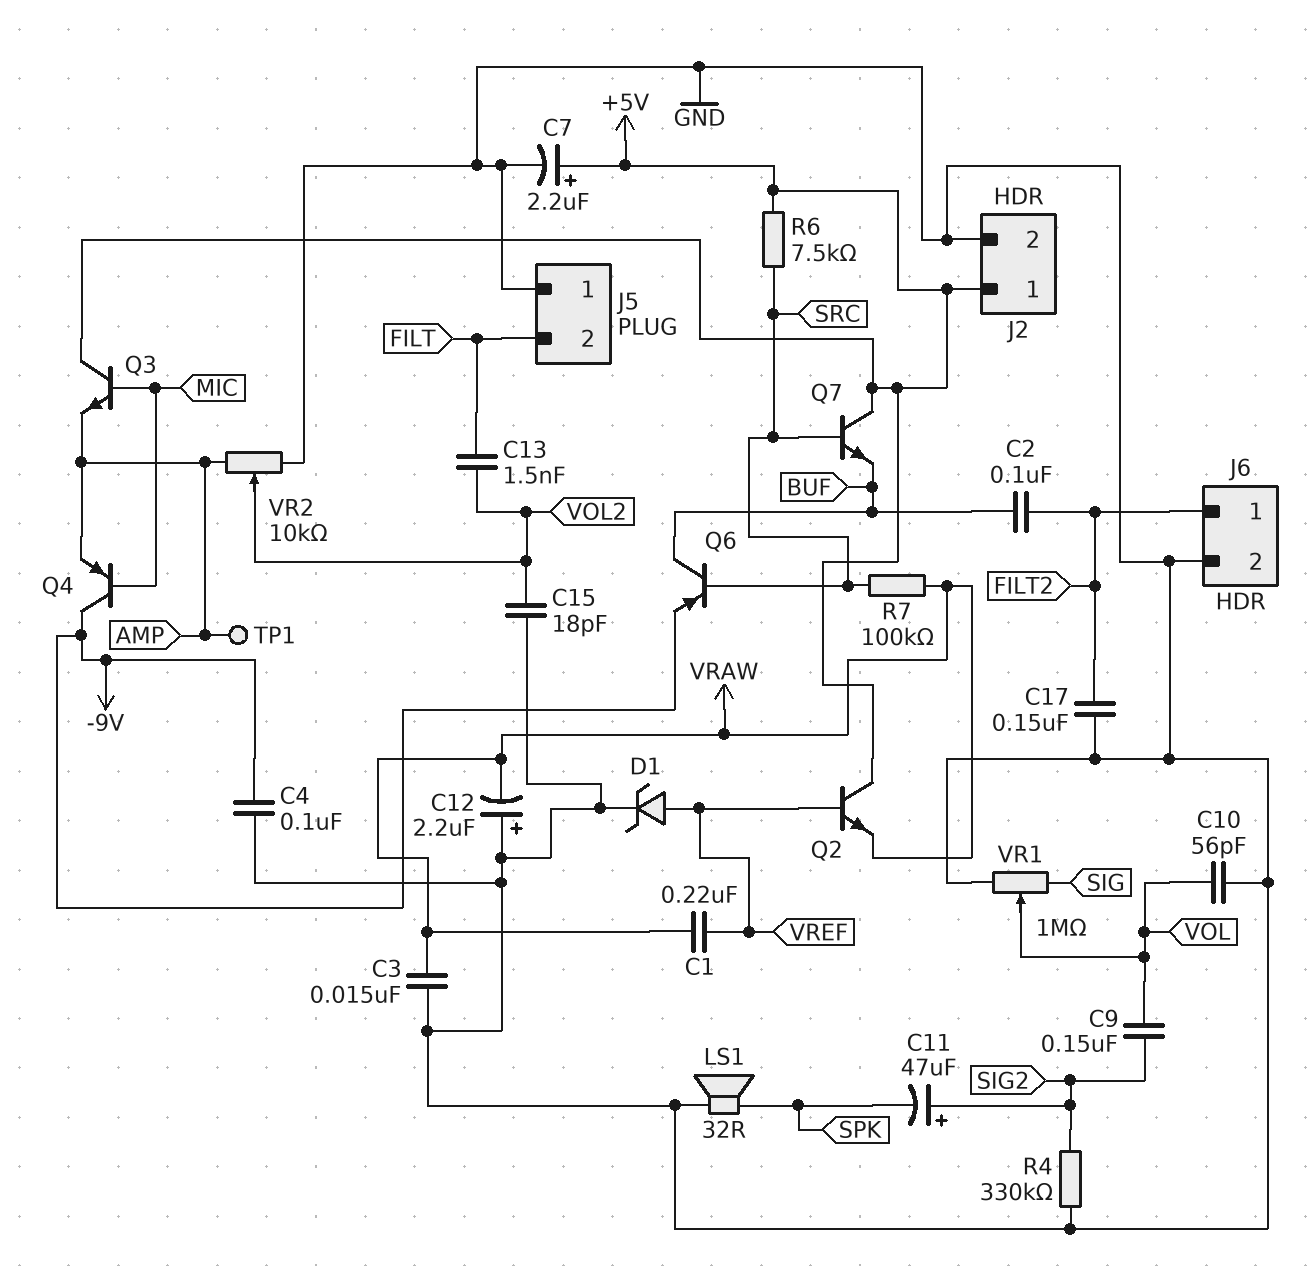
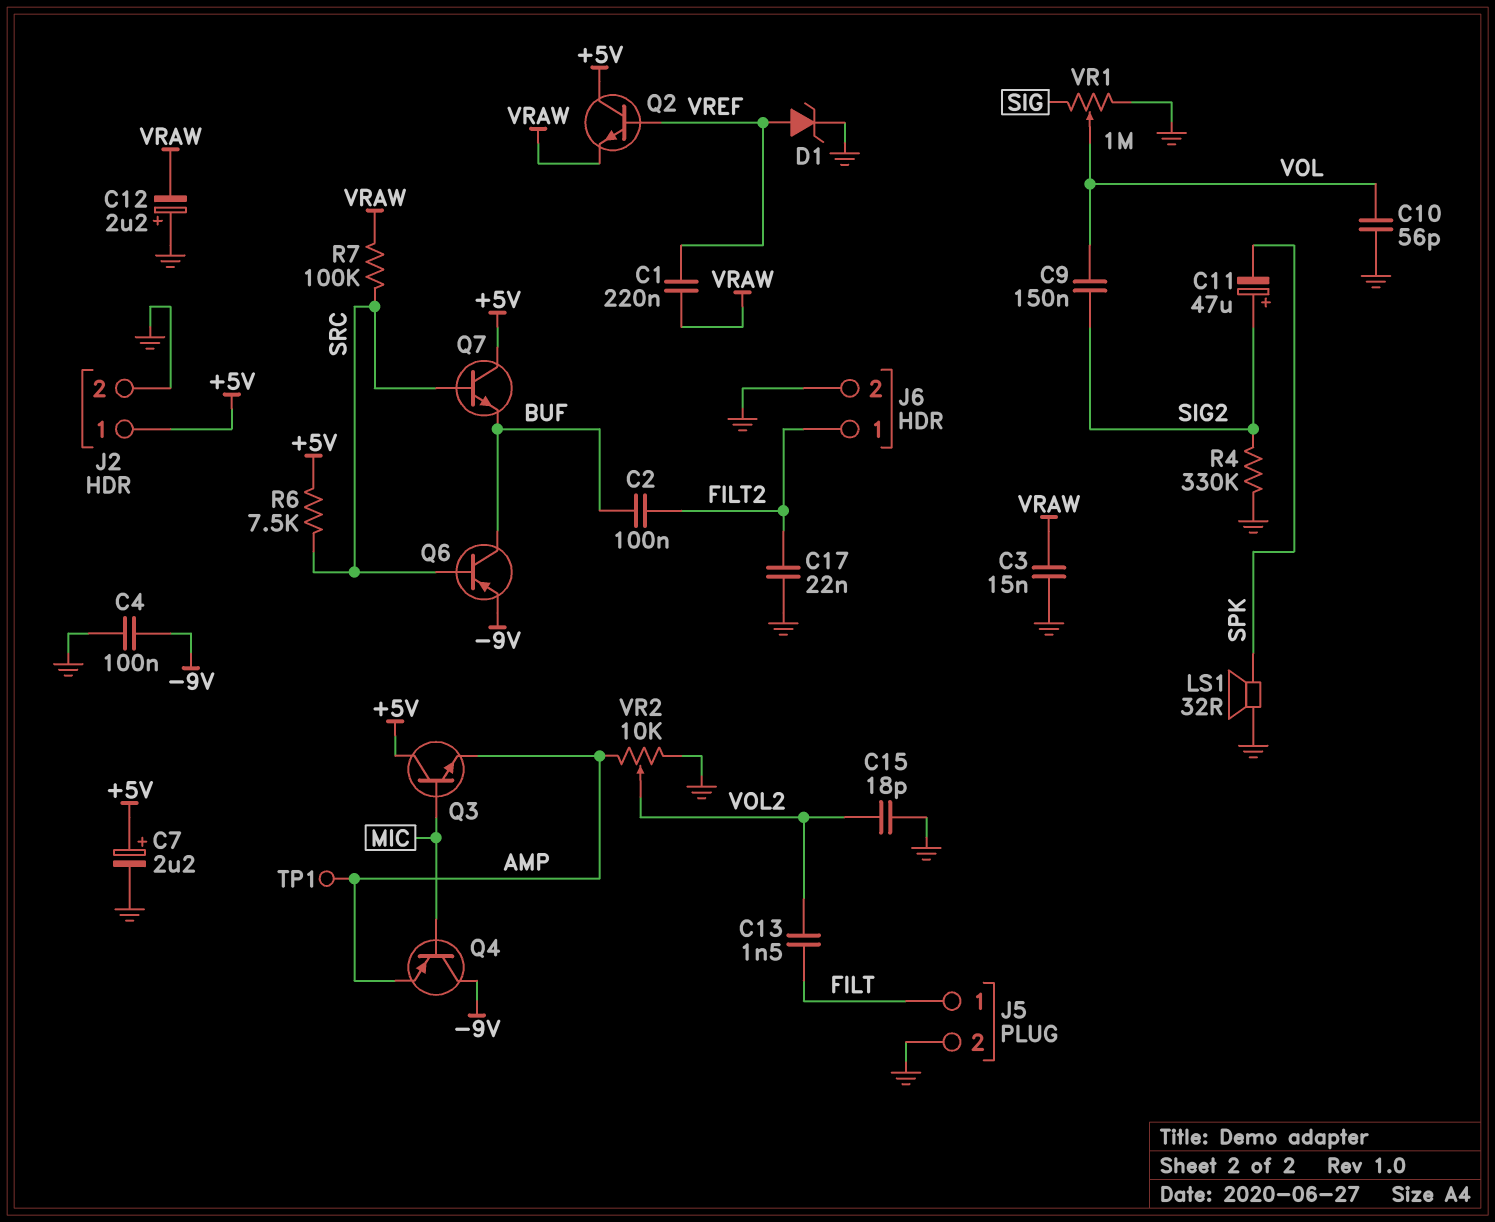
C17: 150nF (FILT2, GND) -> 22nF (FILT2, GND)
J5 pin 1: GND -> FILT
J5 pin 2: FILT -> GND

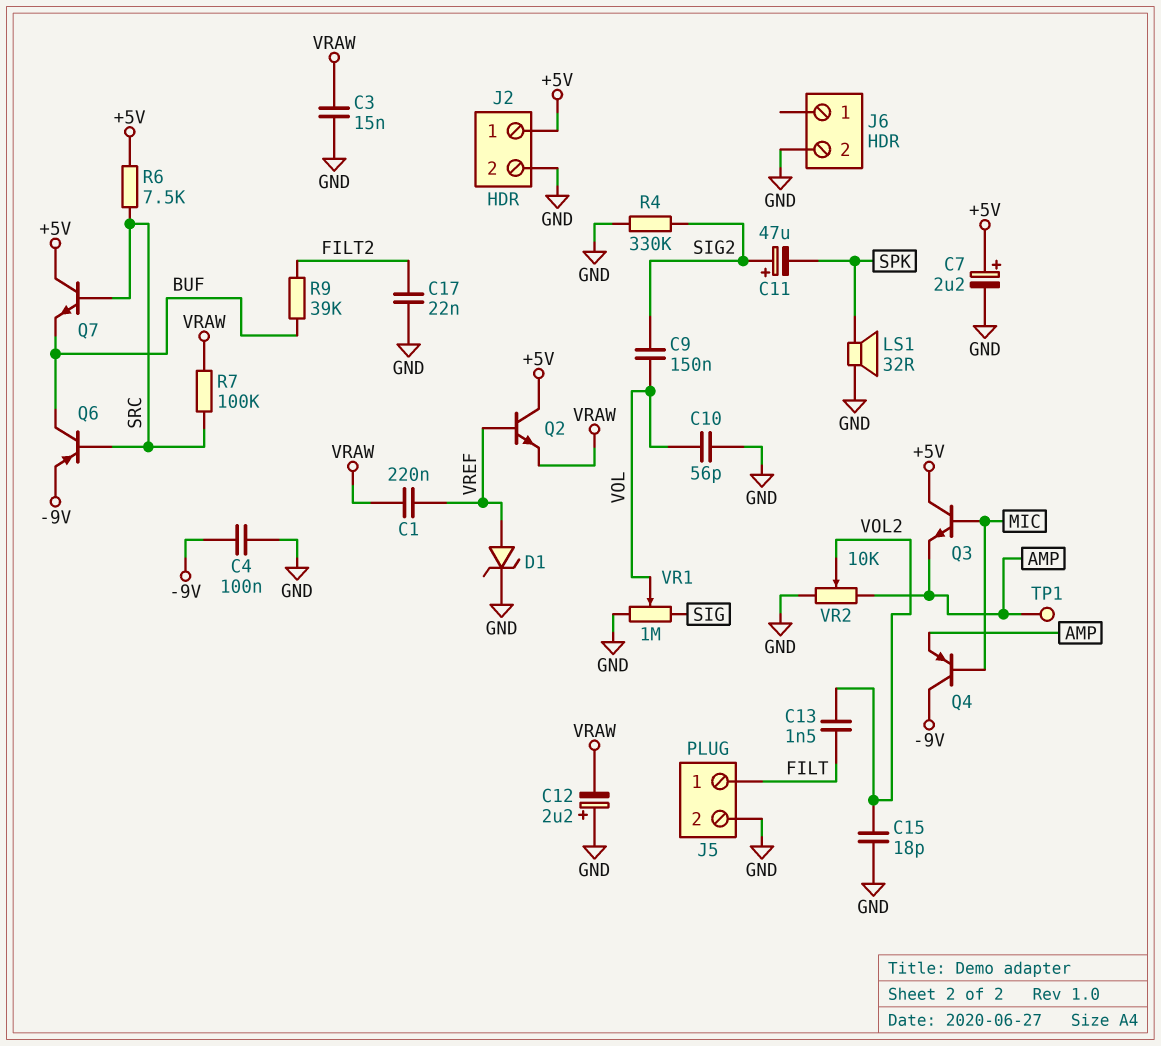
C2: 100nF (BUF, FILT2) -> none
J6 pin 1: FILT2 -> none
R9: none -> 39k (BUF, FILT2)

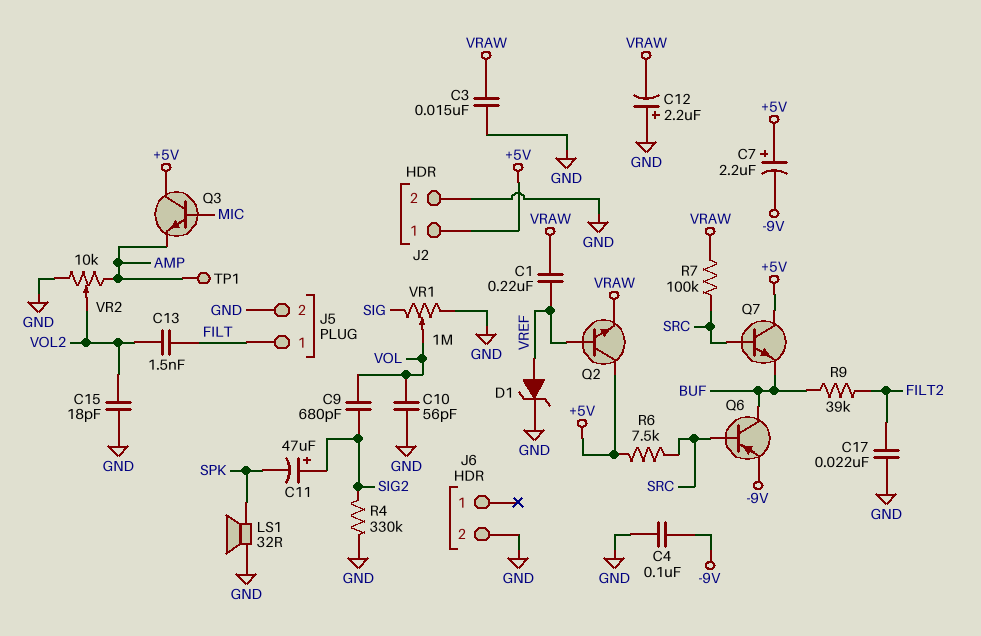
C7: 2.2uF (plus +5V, minus GND) -> 2.2uF (plus +5V, minus -9V)
C9: 150nF (SIG2, VOL) -> 680pF (SIG2, VOL)
Q4: PNP (B MIC, C -9V, E AMP) -> none

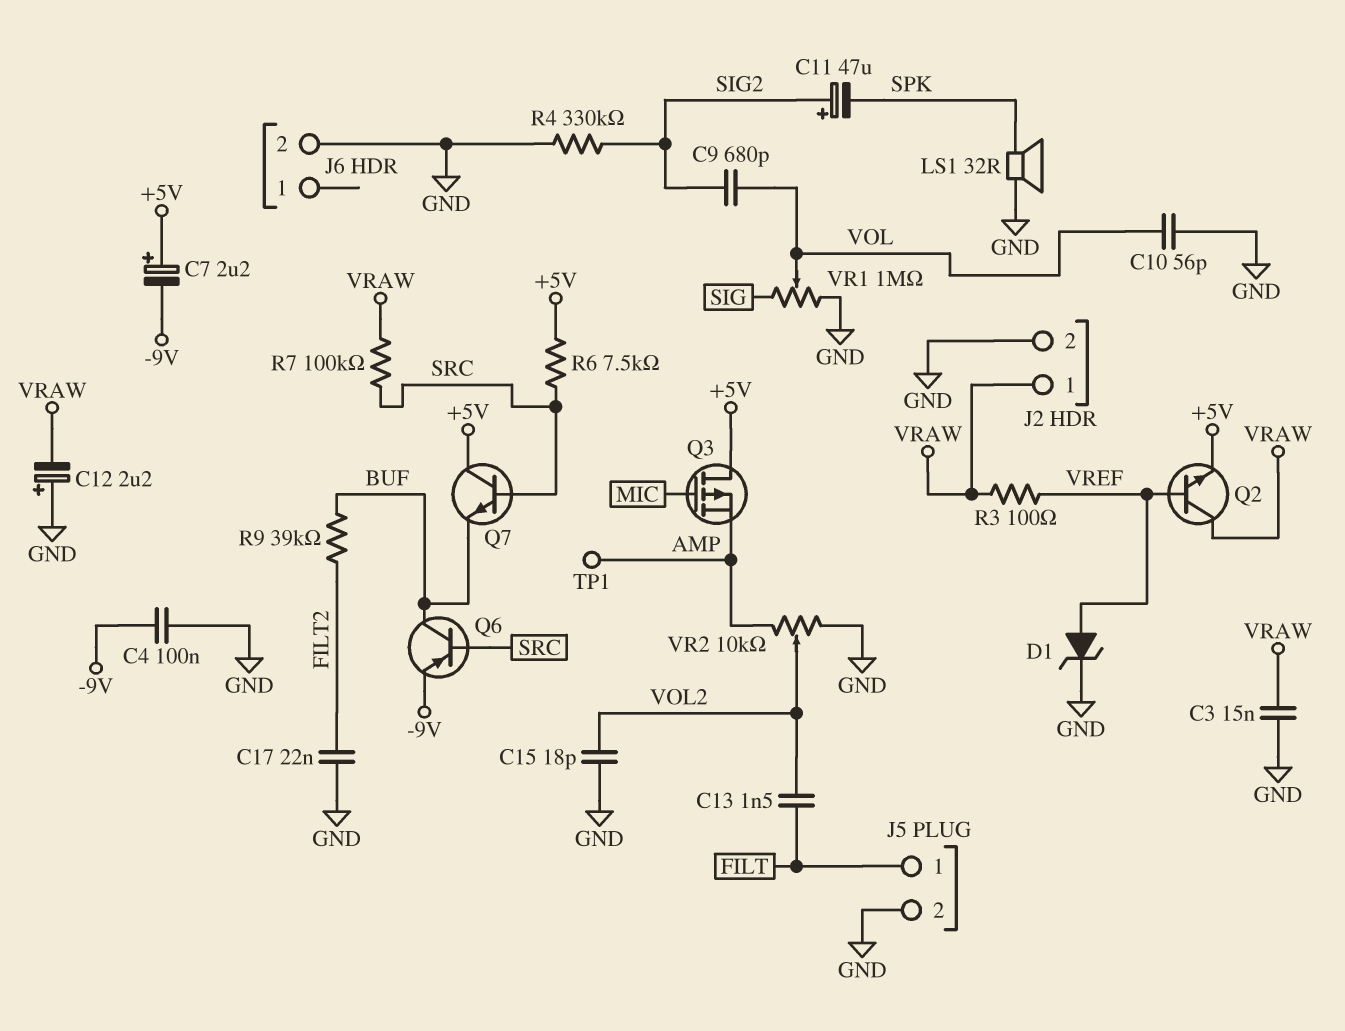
C1: 220nF (VRAW, VREF) -> none
J2 pin 1: +5V -> VRAW
Q2: NPN (B VREF, C +5V, E VRAW) -> NPN (B VREF, C VRAW, E +5V)
Q3: NPN (B MIC, C +5V, E AMP) -> PMOS (G MIC, D +5V, S AMP)
R3: none -> 100 (VRAW, VREF)

